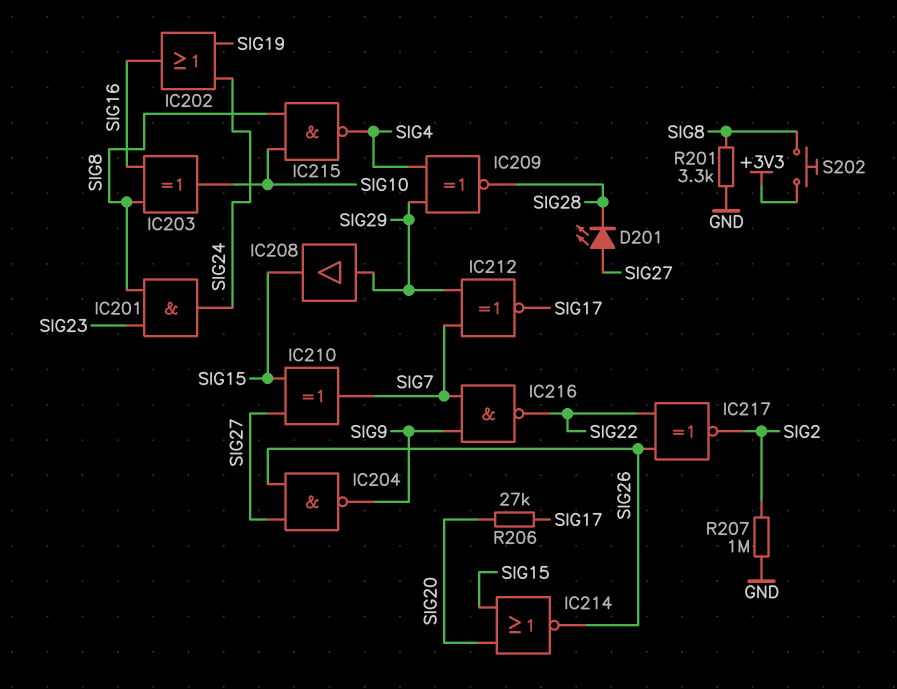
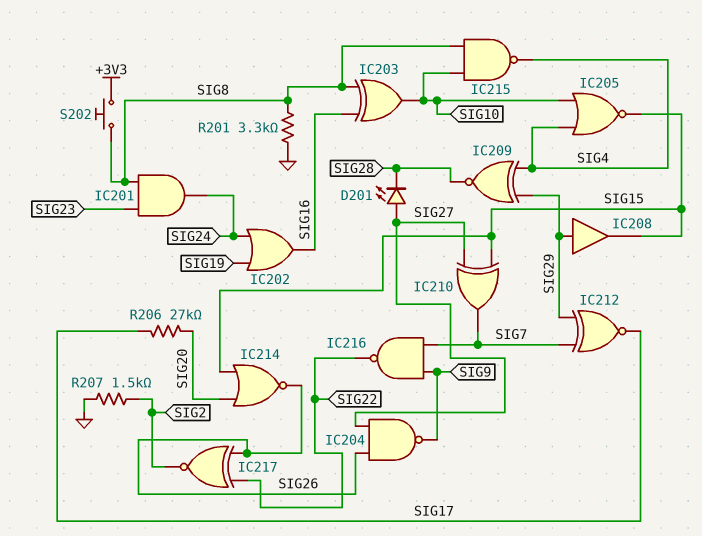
IC205: none -> NOR (in SIG4, in SIG10, out SIG15)
R207: 1M (GND, SIG2) -> 1.5k (GND, SIG2)

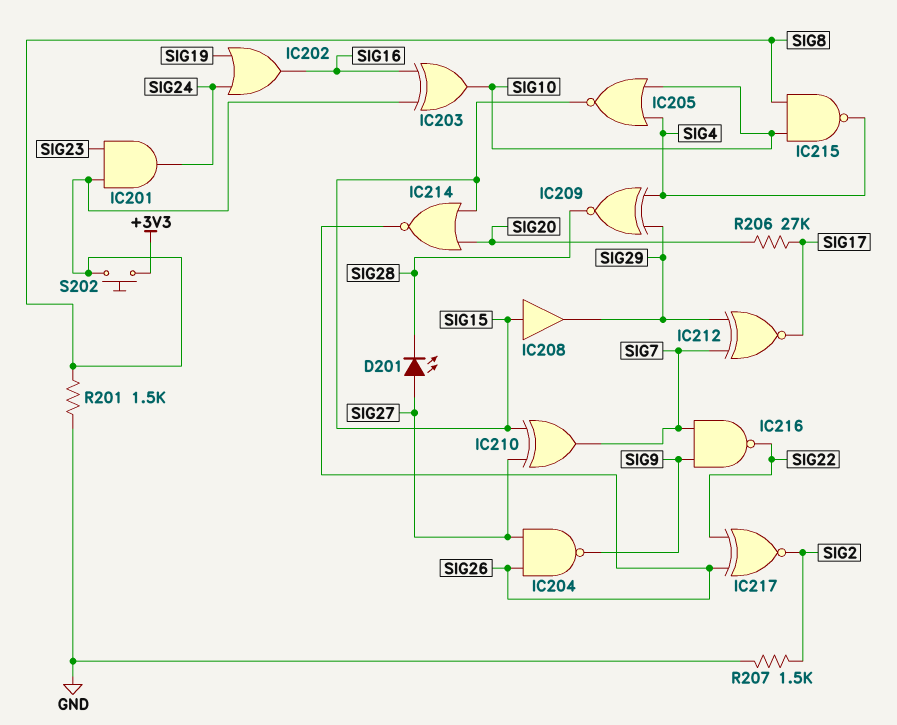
IC208: buffer (in SIG29, out SIG15) -> buffer (in SIG15, out SIG29)
R201: 3.3k (GND, SIG8) -> 1.5k (GND, SIG8)

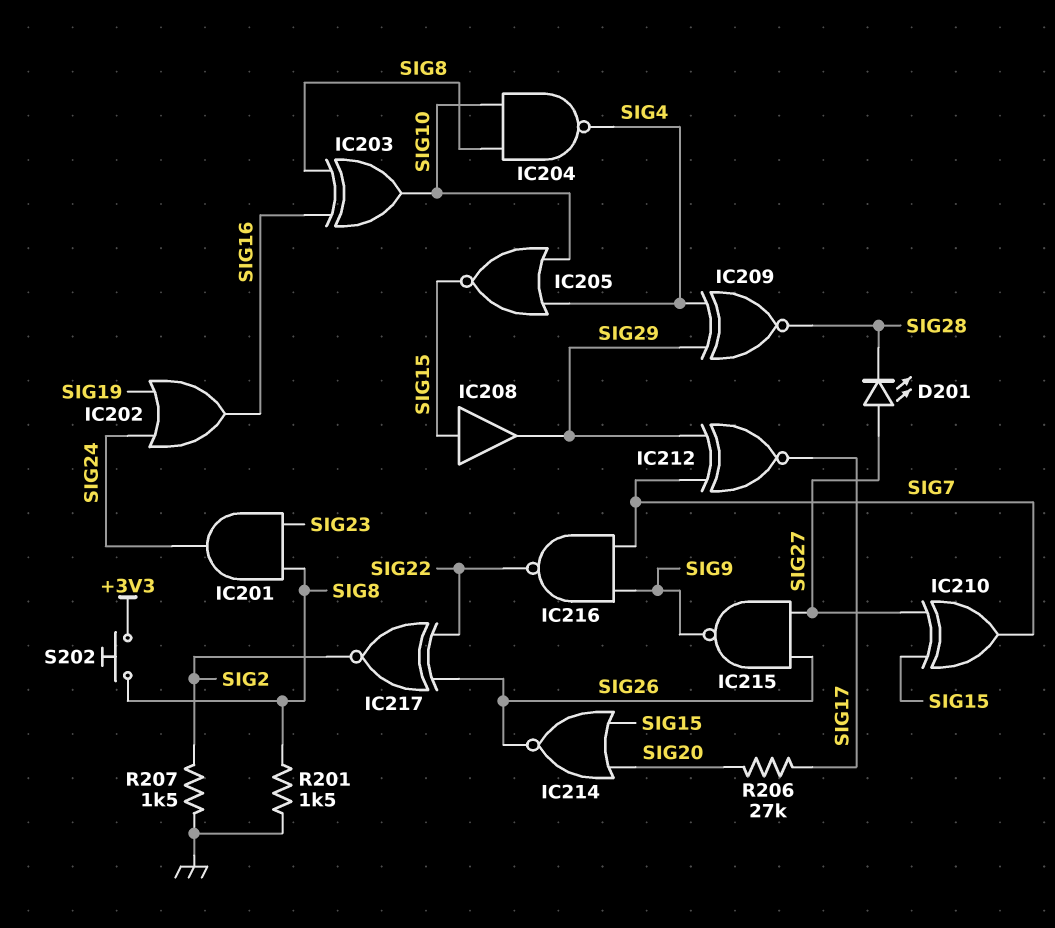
IC204: NAND (in SIG26, in SIG27, out SIG9) -> NAND (in SIG8, in SIG10, out SIG4)
IC215: NAND (in SIG8, in SIG10, out SIG4) -> NAND (in SIG26, in SIG27, out SIG9)

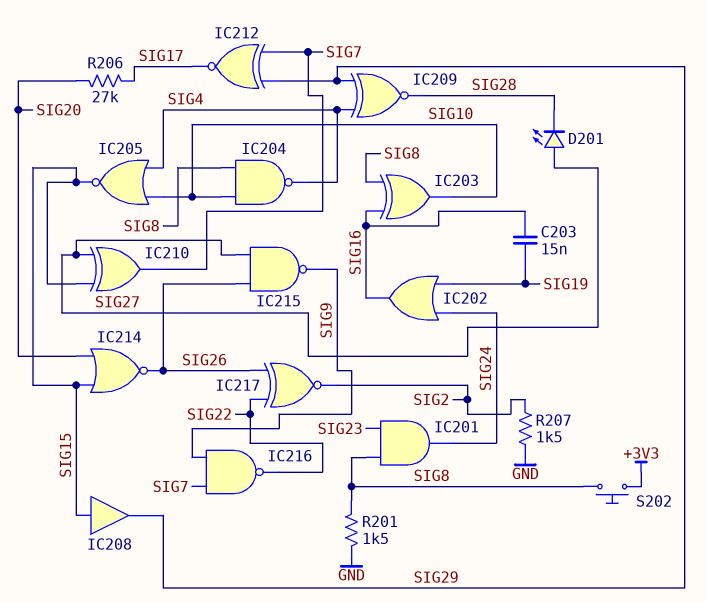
C203: none -> 15nF (SIG16, SIG19)

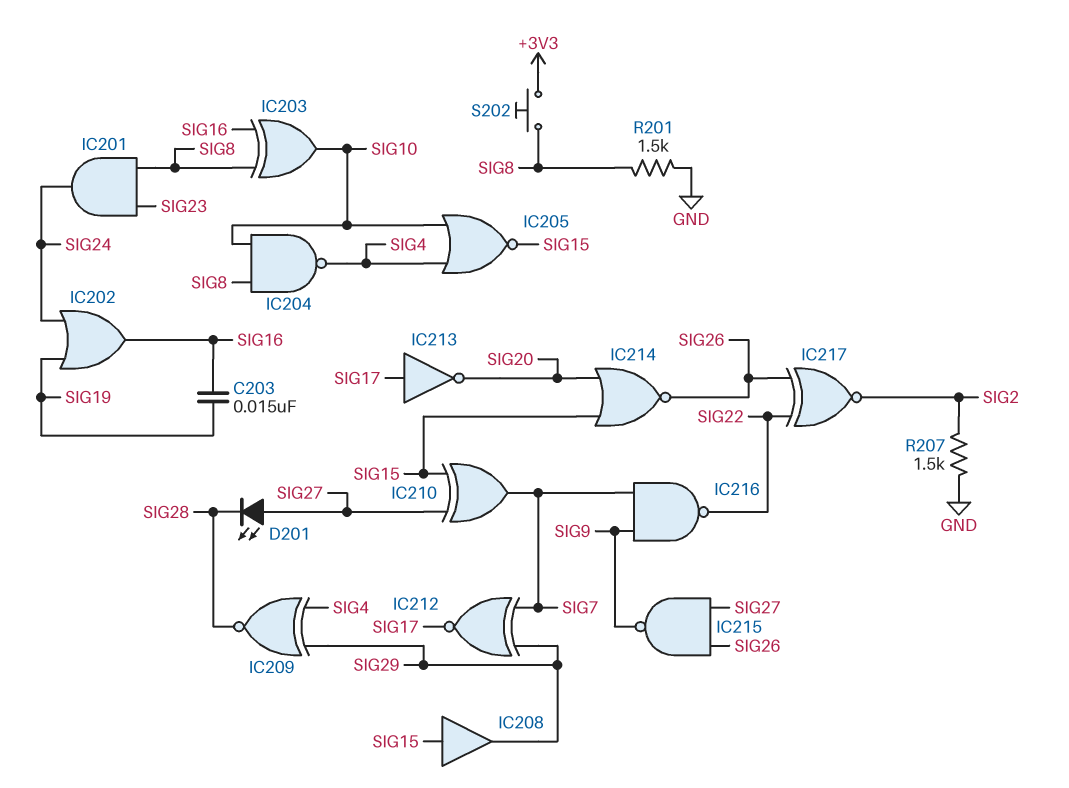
IC213: none -> NOT (in SIG17, out SIG20)
R206: 27k (SIG17, SIG20) -> none

